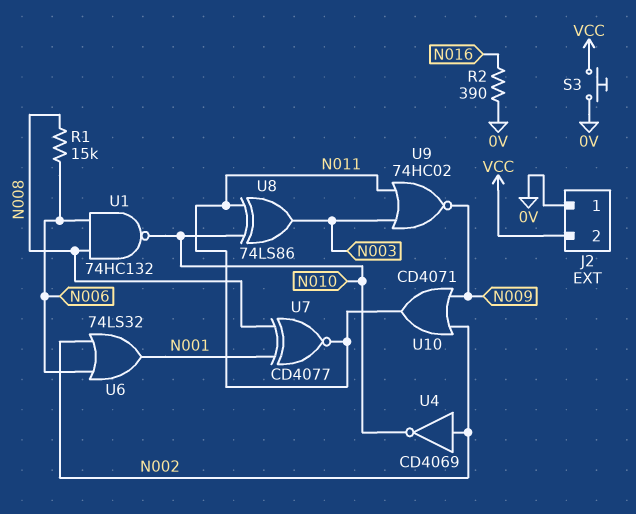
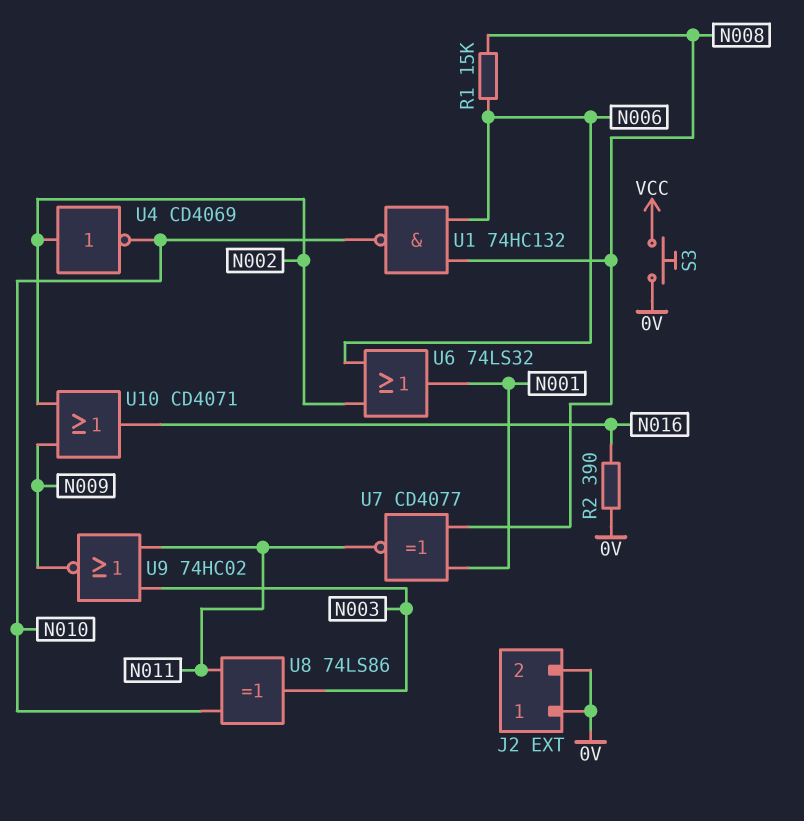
J2 pin 2: VCC -> 0V
U10: OR CD4071 (in N002, in N009, out N011) -> OR CD4071 (in N002, in N009, out N016)

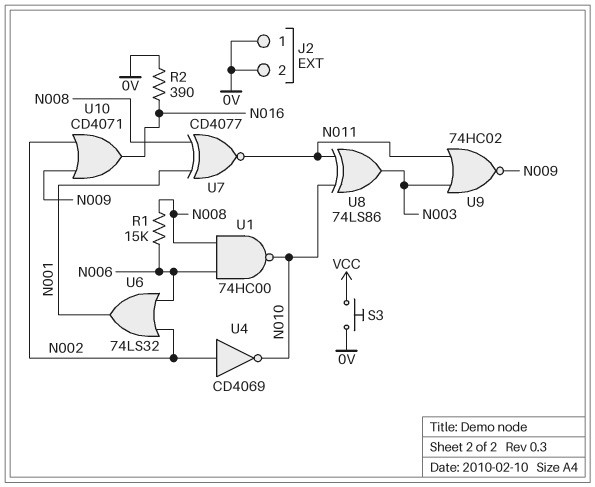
U1: NAND 74HC132 (in N006, in N008, out N010) -> NAND 74HC00 (in N006, in N008, out N010)

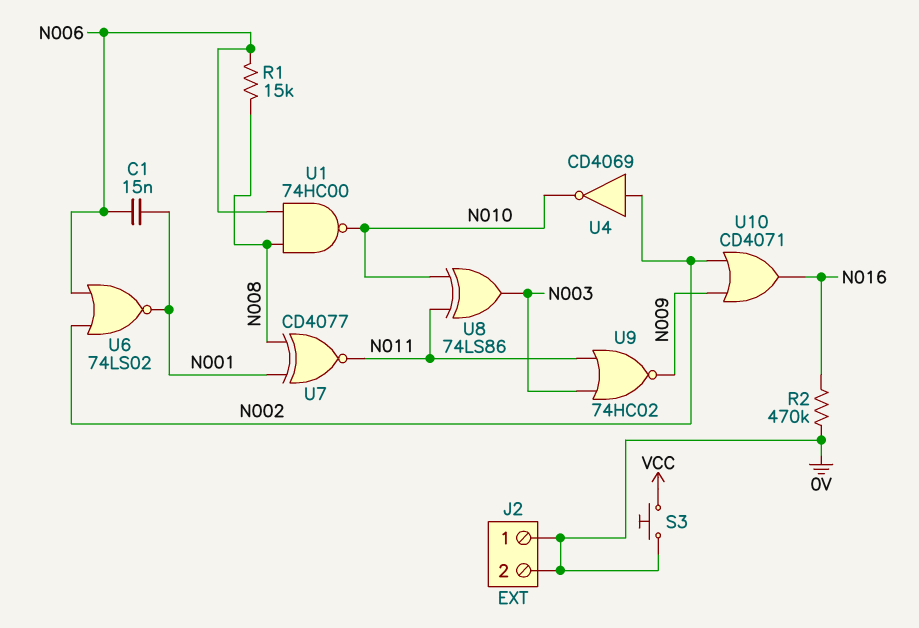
C1: none -> 15nF (N001, N006)
R2: 390 (0V, N016) -> 470k (0V, N016)
U6: OR 74LS32 (in N002, in N006, out N001) -> NOR 74LS02 (in N002, in N006, out N001)

